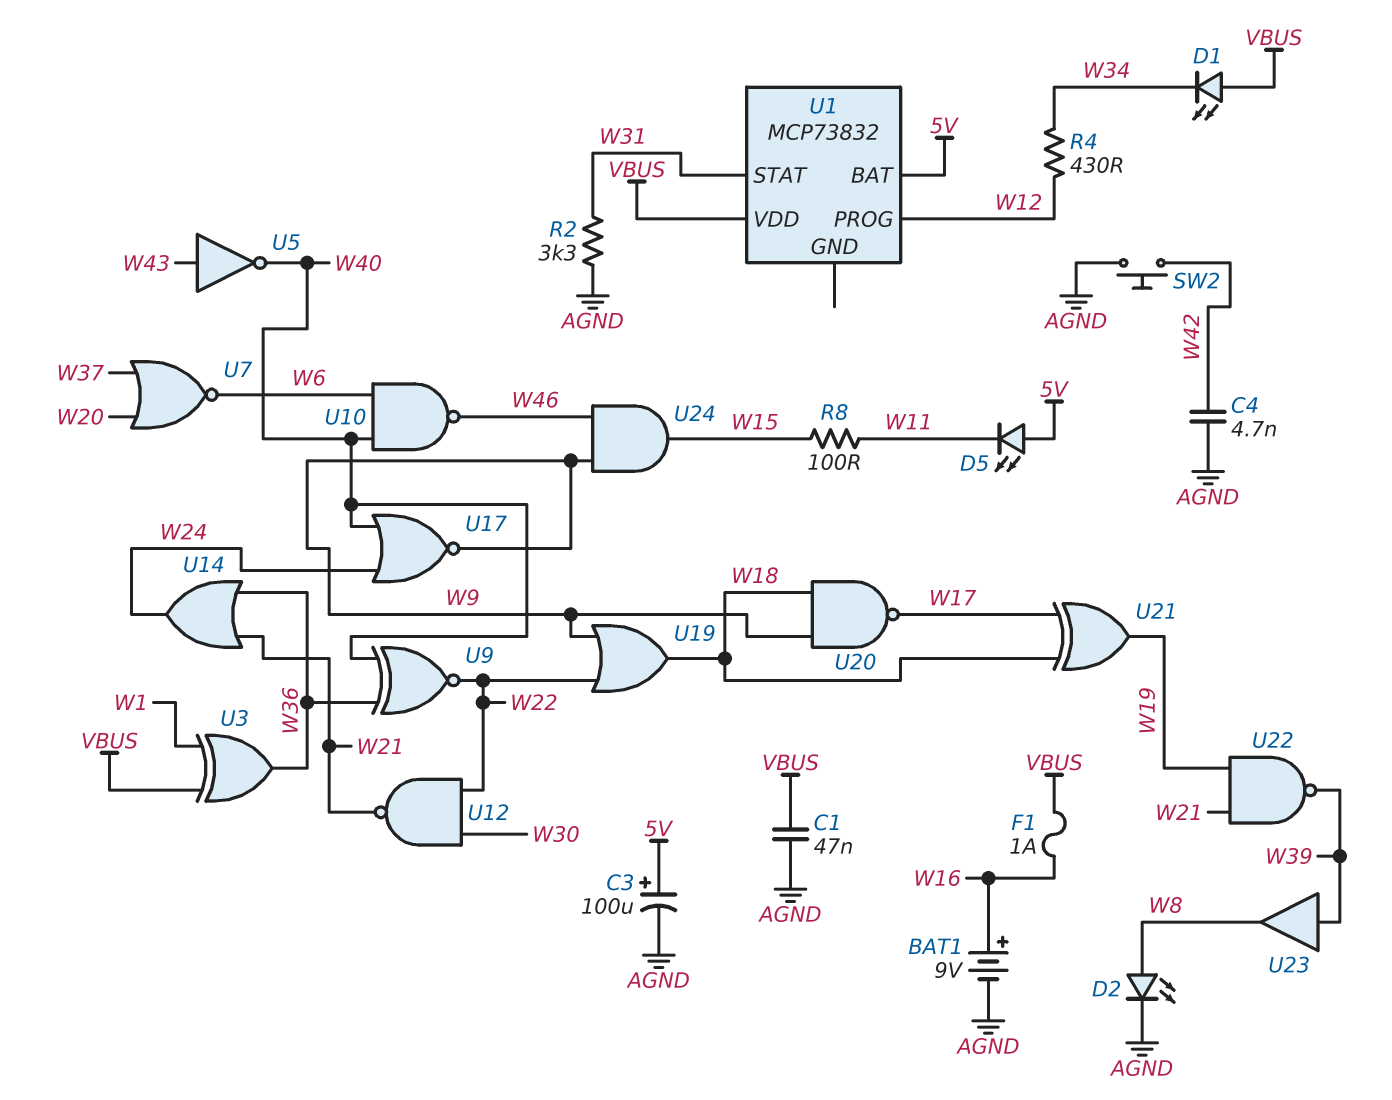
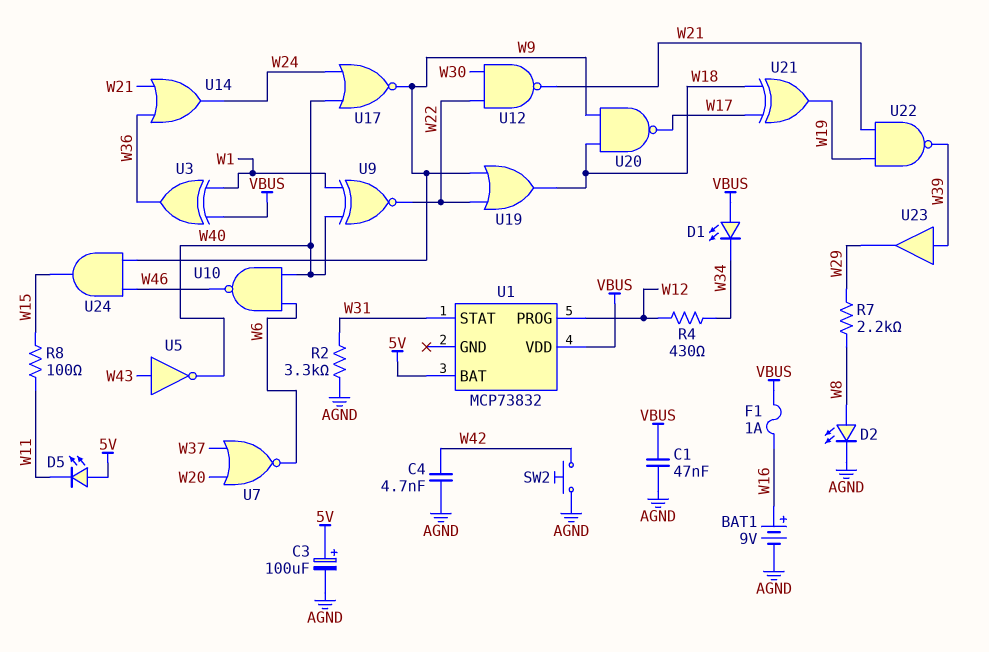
R7: none -> 2.2k (W8, W29)
U9: XNOR (in W36, in W40, out W22) -> XNOR (in W1, in W40, out W22)
U23: buffer (in W39, out W8) -> buffer (in W39, out W29)

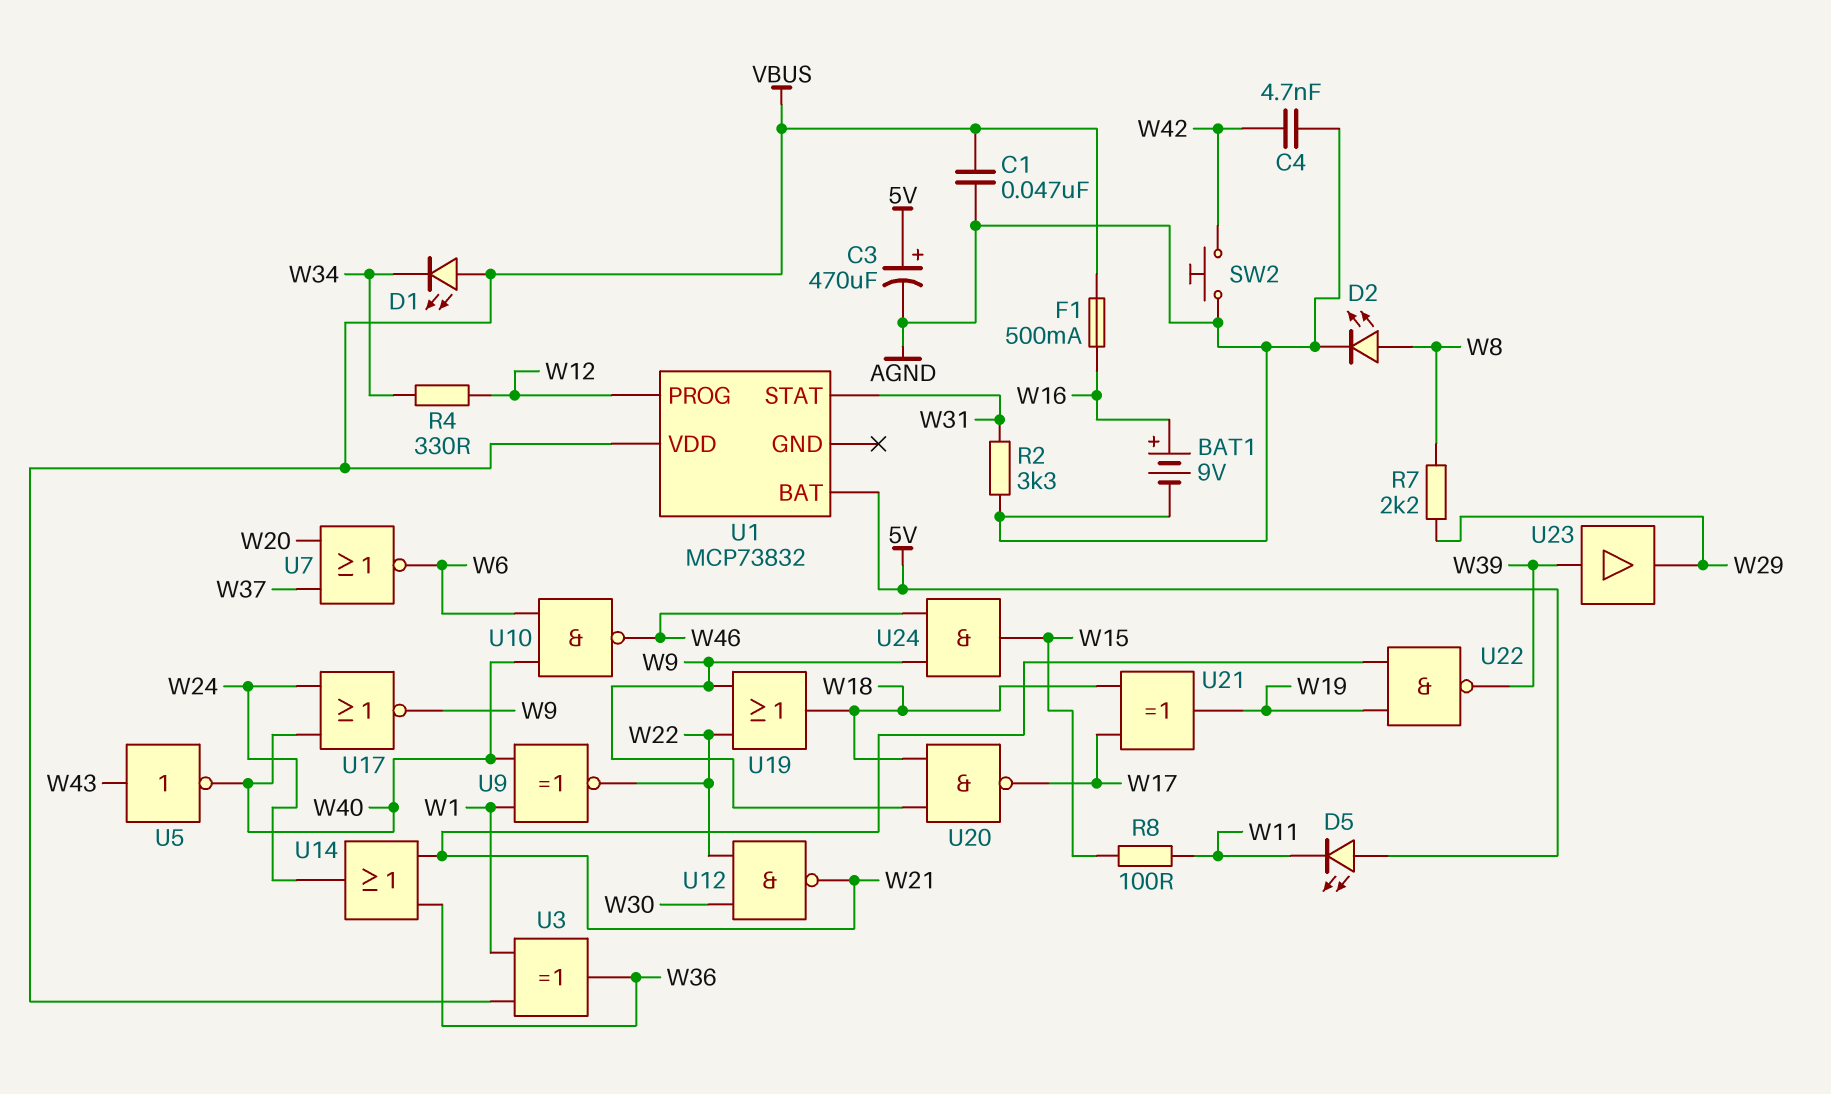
C3: 100uF (plus 5V, minus AGND) -> 470uF (plus 5V, minus AGND)
F1: 1A (VBUS, W16) -> 500mA (VBUS, W16)
R4: 430 (W12, W34) -> 330 (W12, W34)

